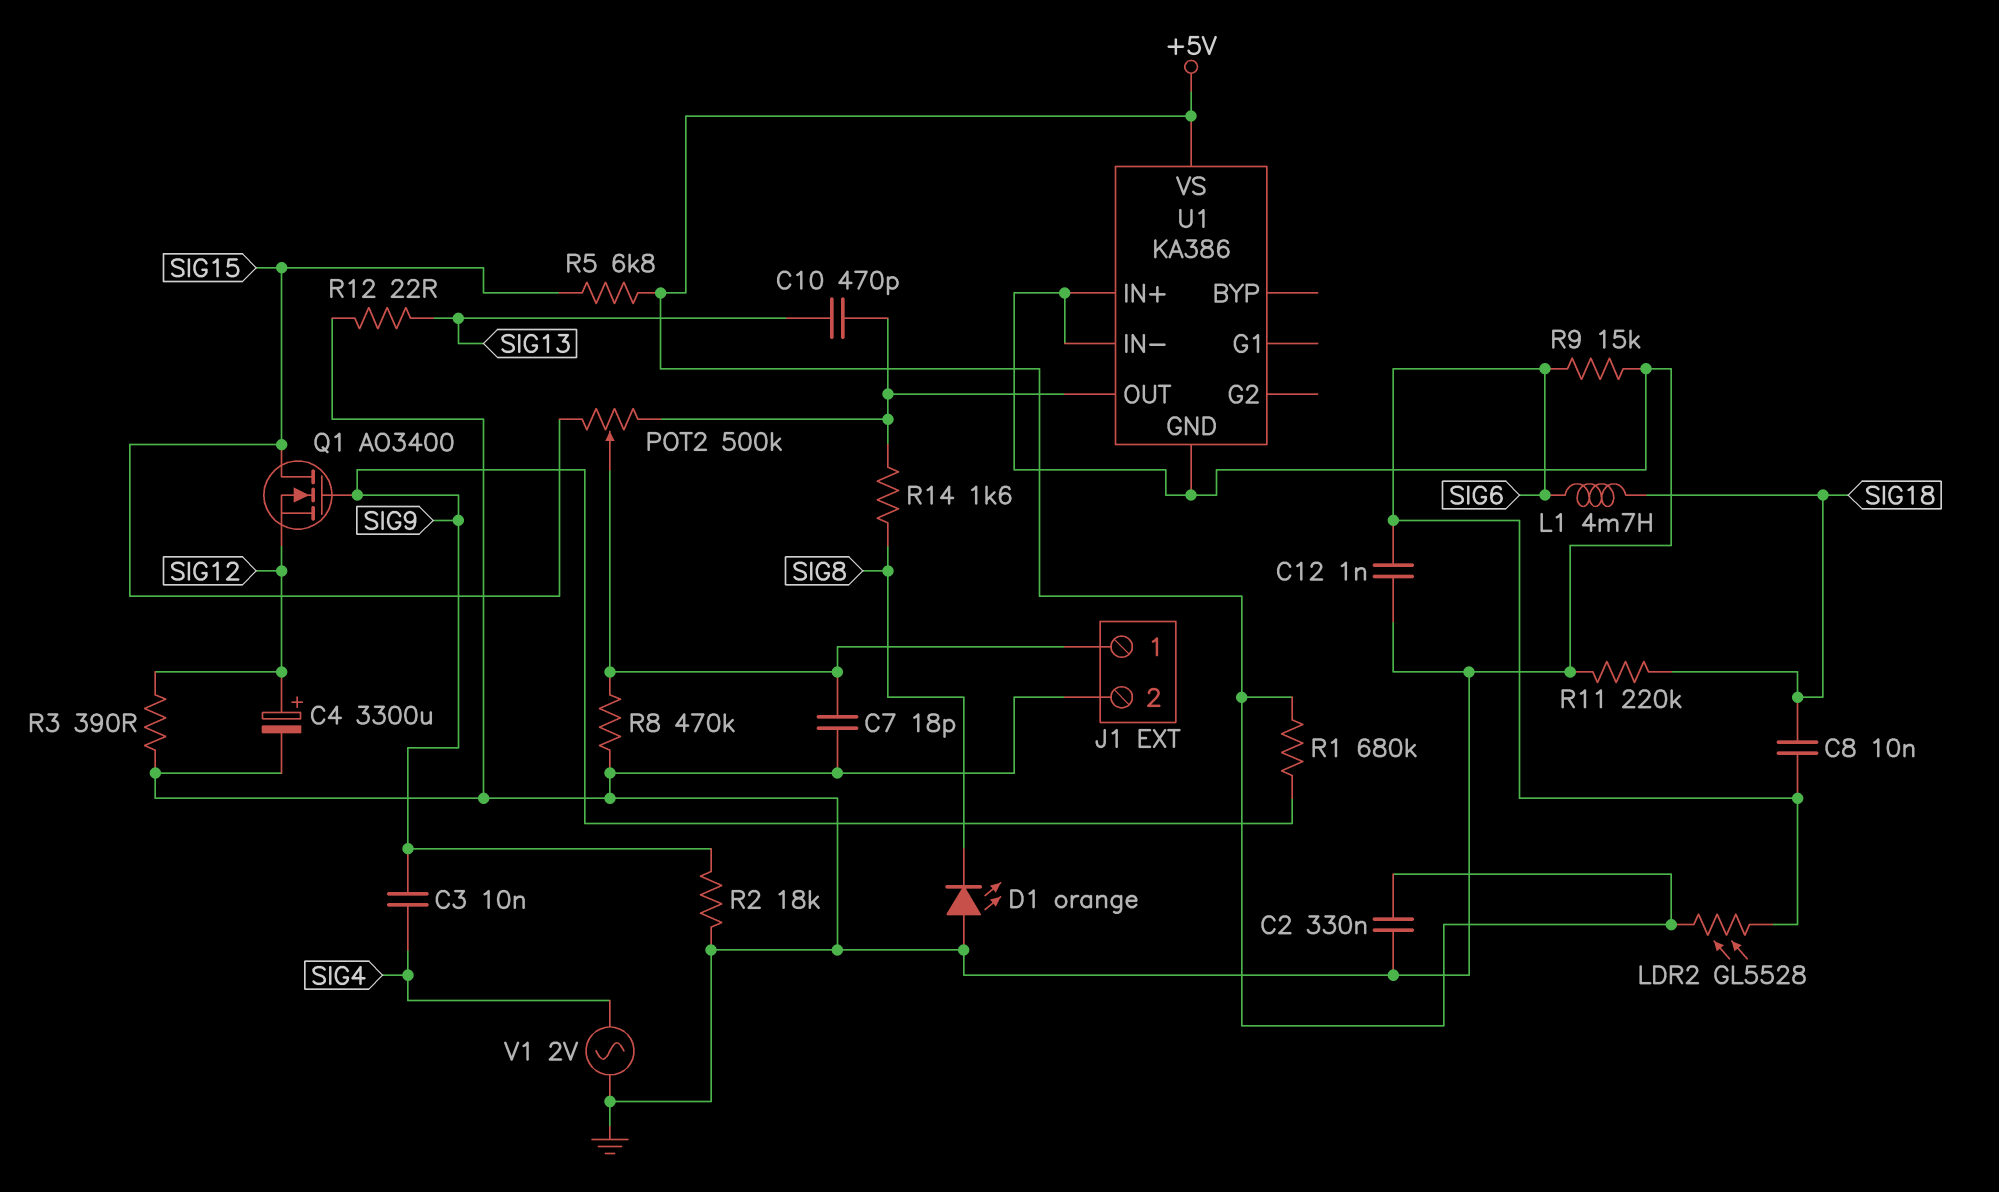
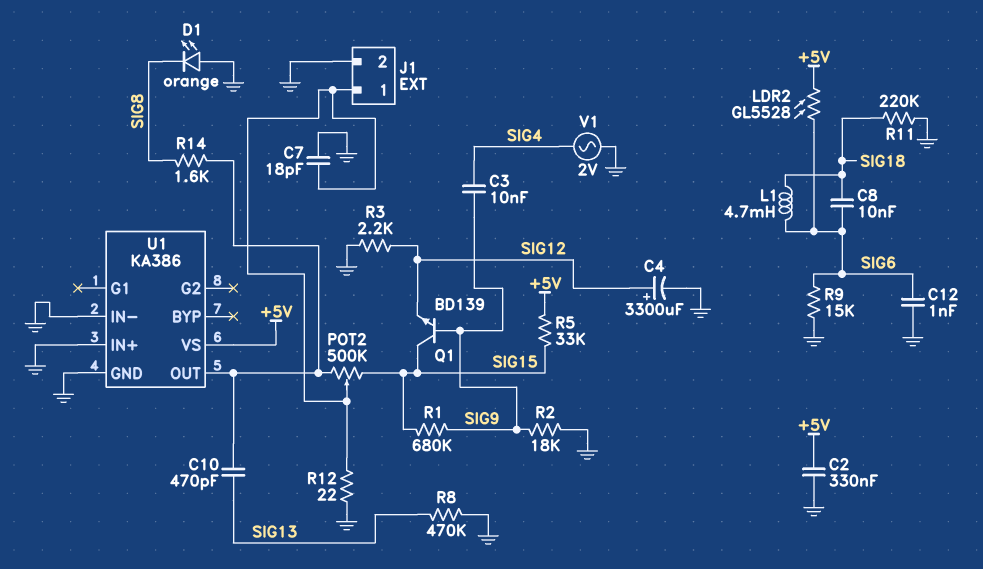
Q1: NMOS AO3400 (G SIG9, D SIG15, S SIG12) -> NPN BD139 (B SIG9, C SIG15, E SIG12)
R1: 680k (+5V, SIG9) -> 680k (SIG9, SIG15)
R3: 390 (GND, SIG12) -> 2.2k (GND, SIG12)
R5: 6.8k (+5V, SIG15) -> 33k (+5V, SIG15)
R8: 470k (GND, J1/1) -> 470k (GND, SIG13)
R12: 22 (GND, SIG13) -> 22 (GND, J1/1)

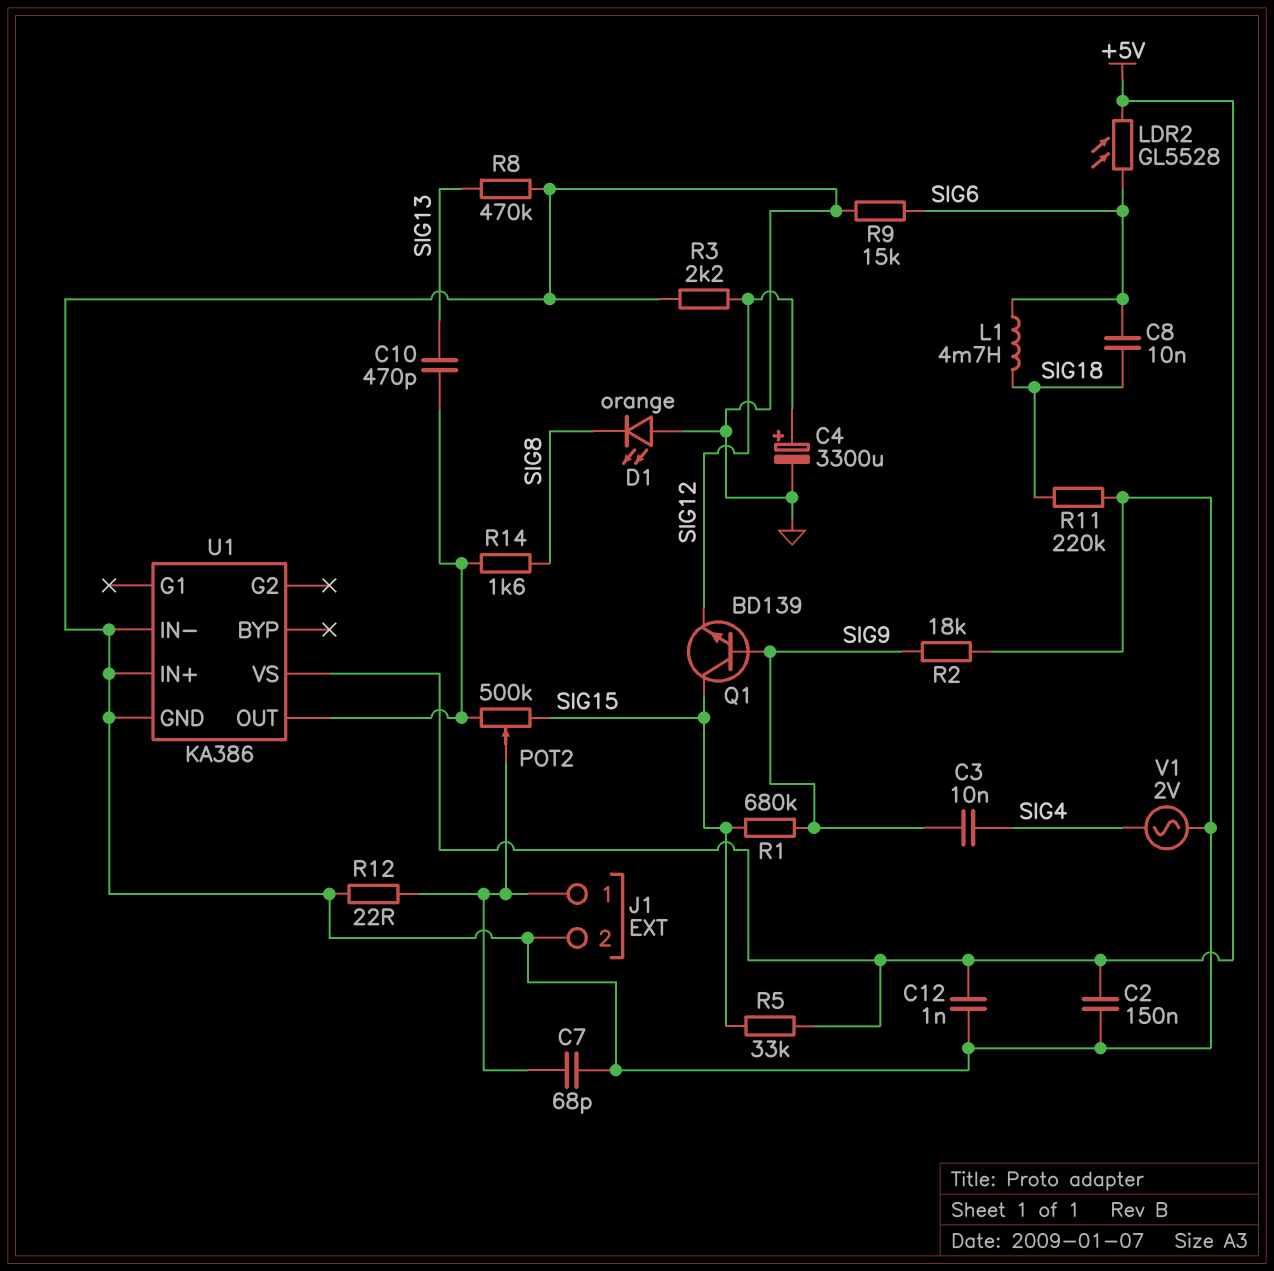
C2: 330nF (+5V, GND) -> 150nF (+5V, GND)
C7: 18pF (GND, J1/1) -> 68pF (GND, J1/1)
C12: 1nF (GND, SIG6) -> 1nF (+5V, GND)

